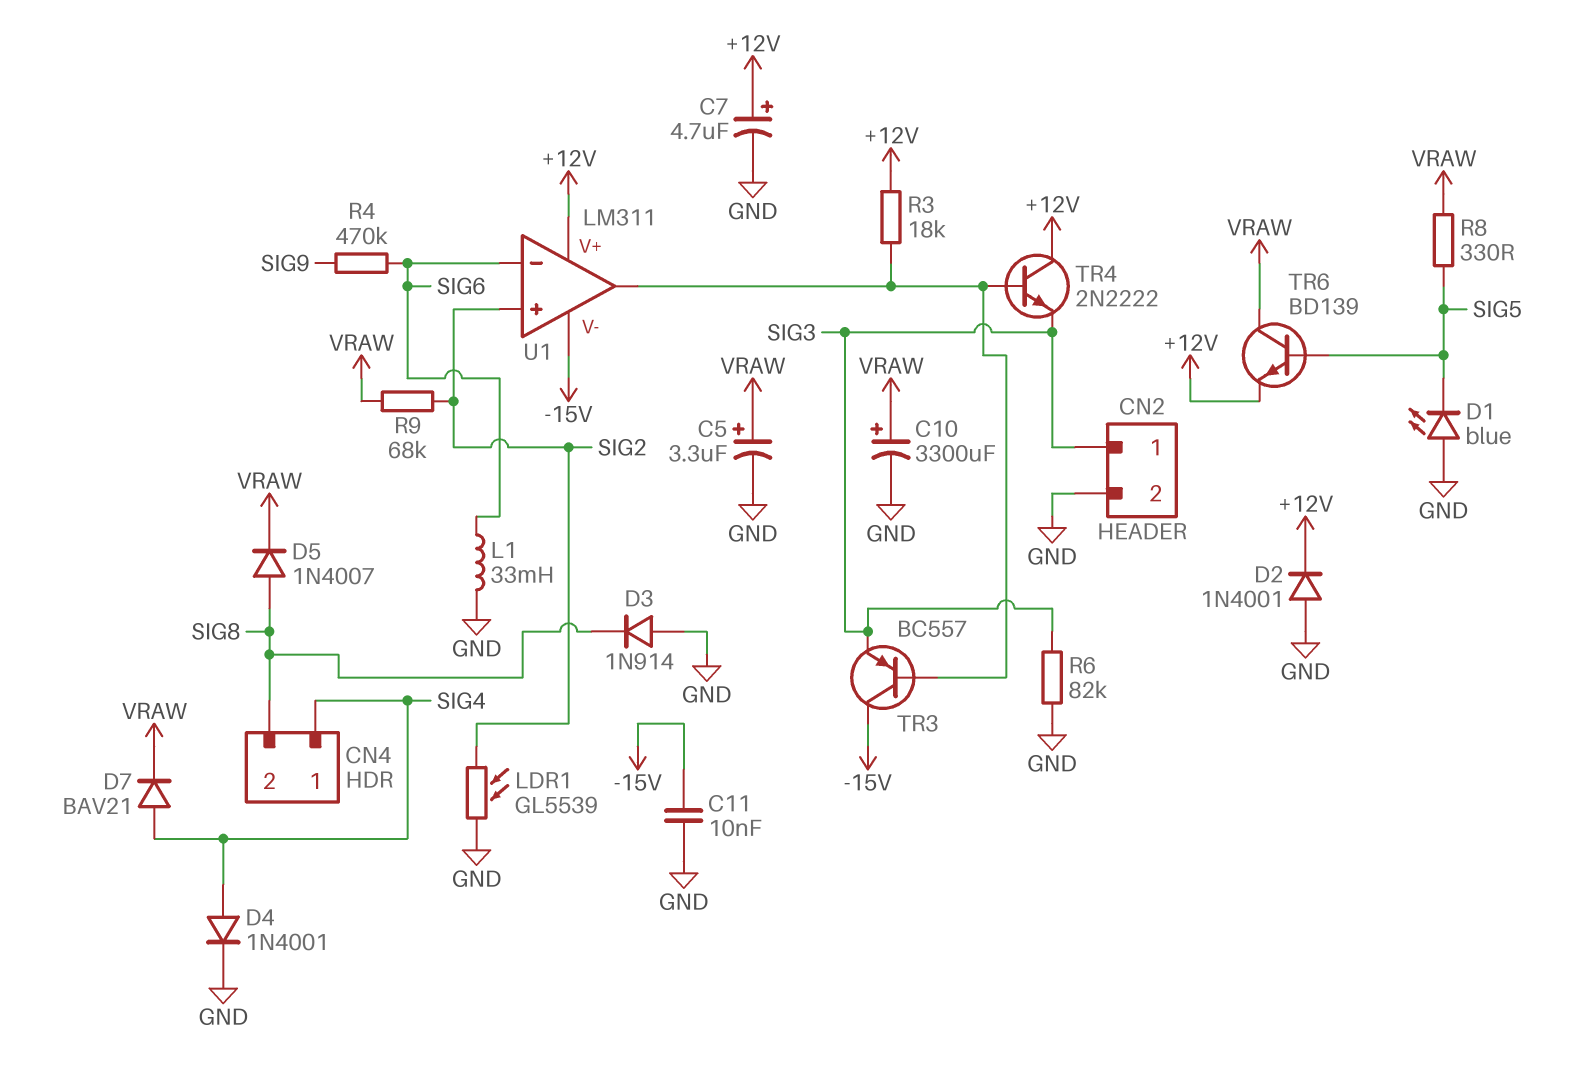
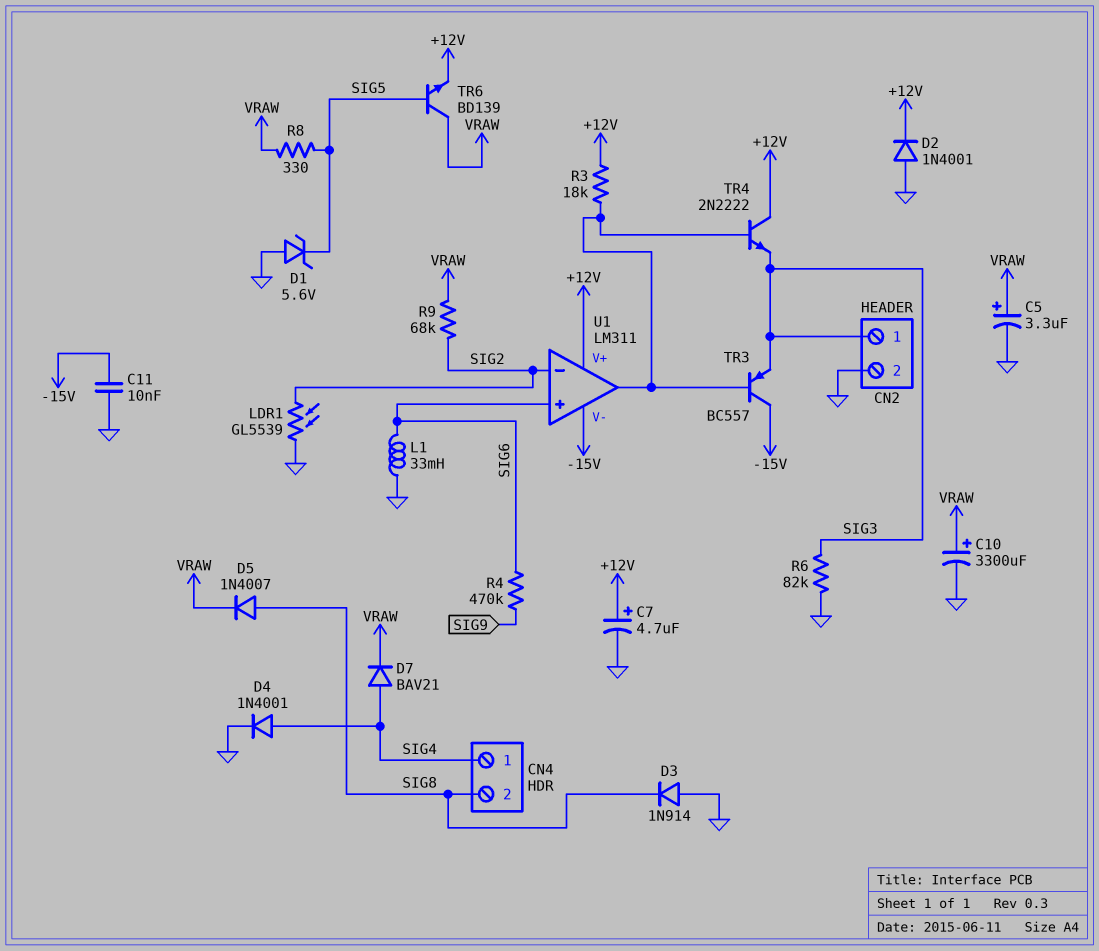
D1: LED blue (A GND, K SIG5) -> zener 5.6V (A GND, K SIG5)
U1 pin in+: SIG2 -> SIG6
U1 pin in-: SIG6 -> SIG2

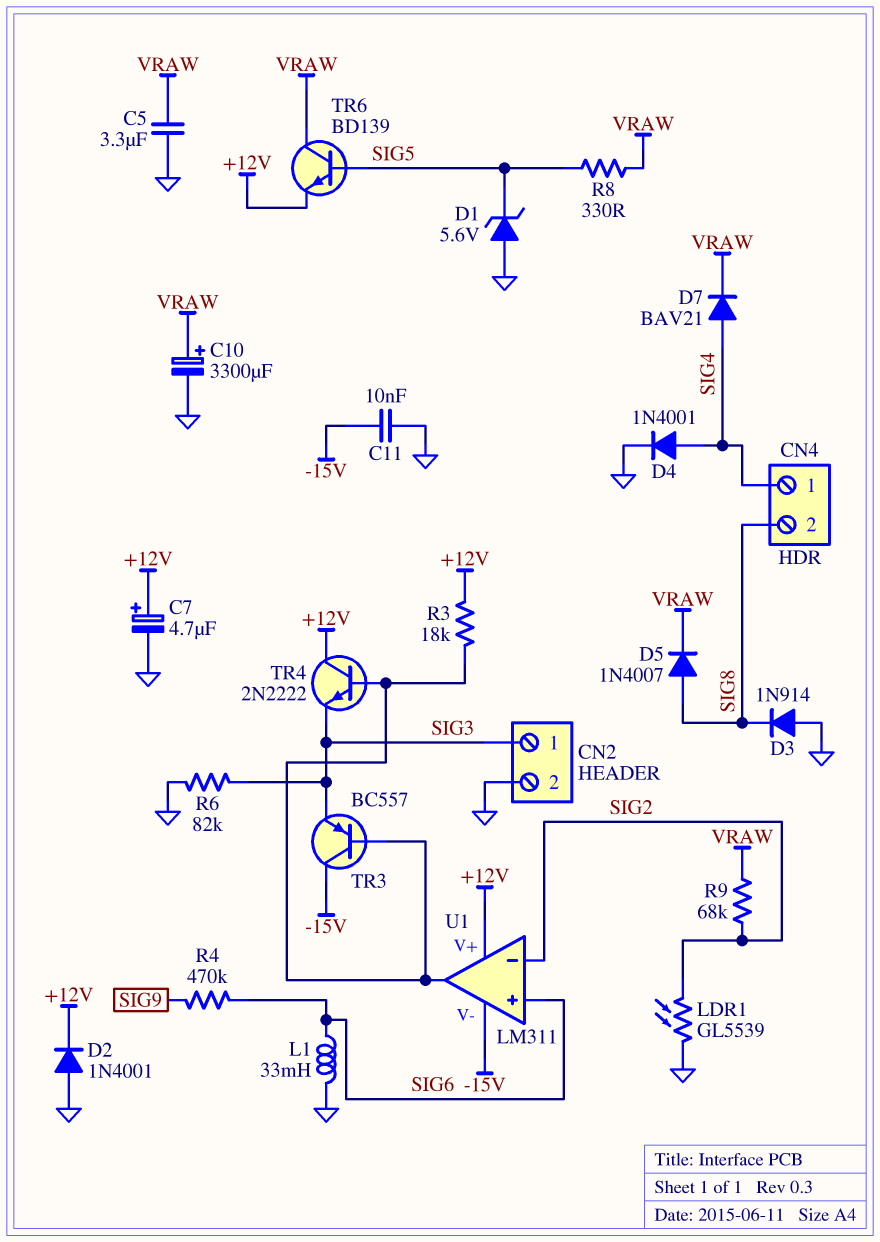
C5: 3.3uF (plus VRAW, minus GND) -> 3.3uF (GND, VRAW)

